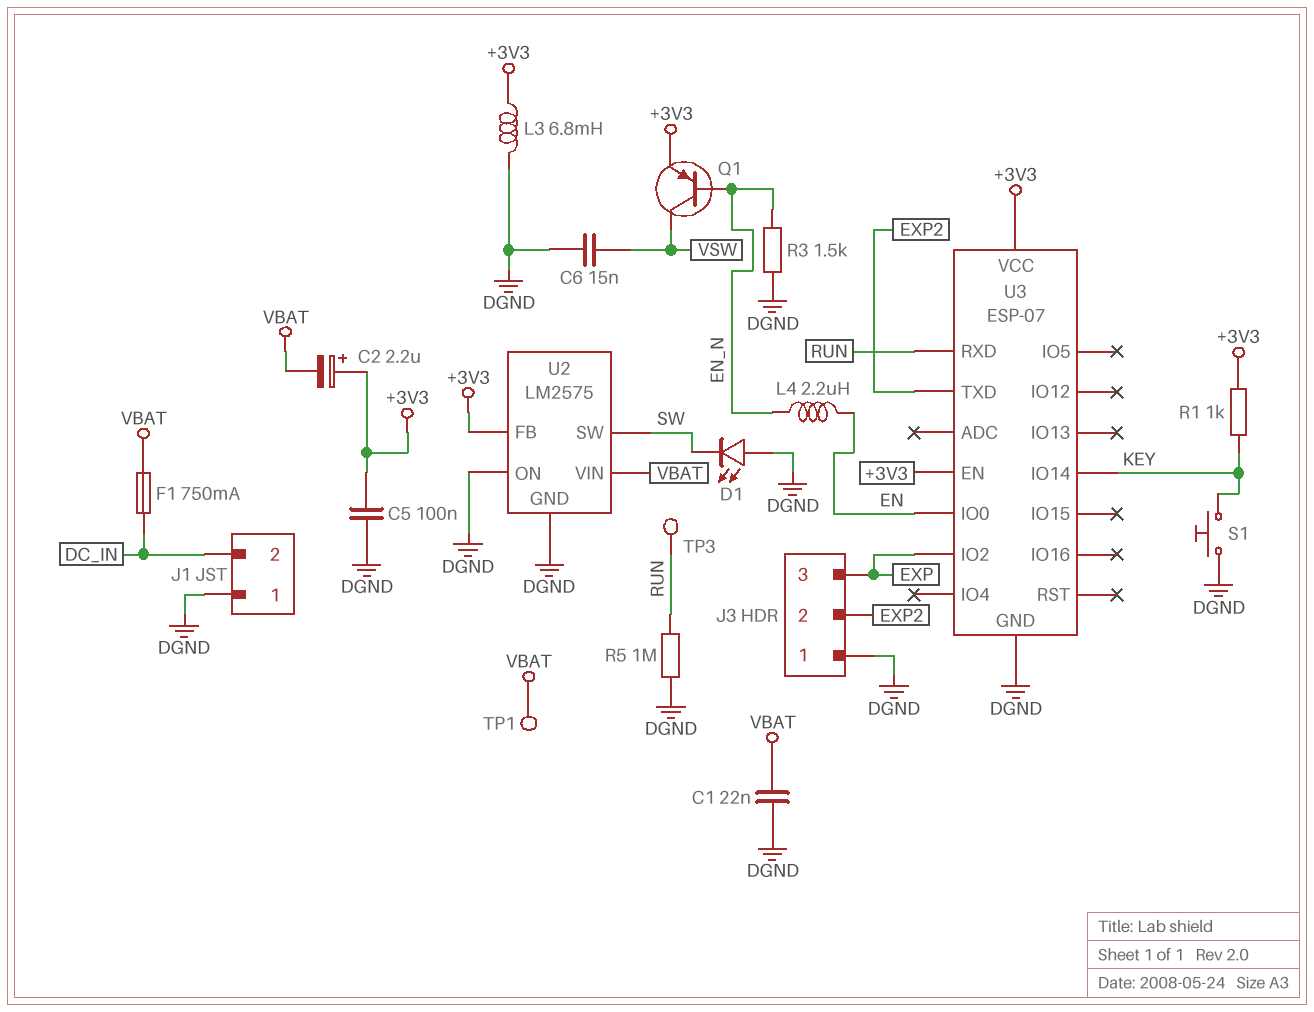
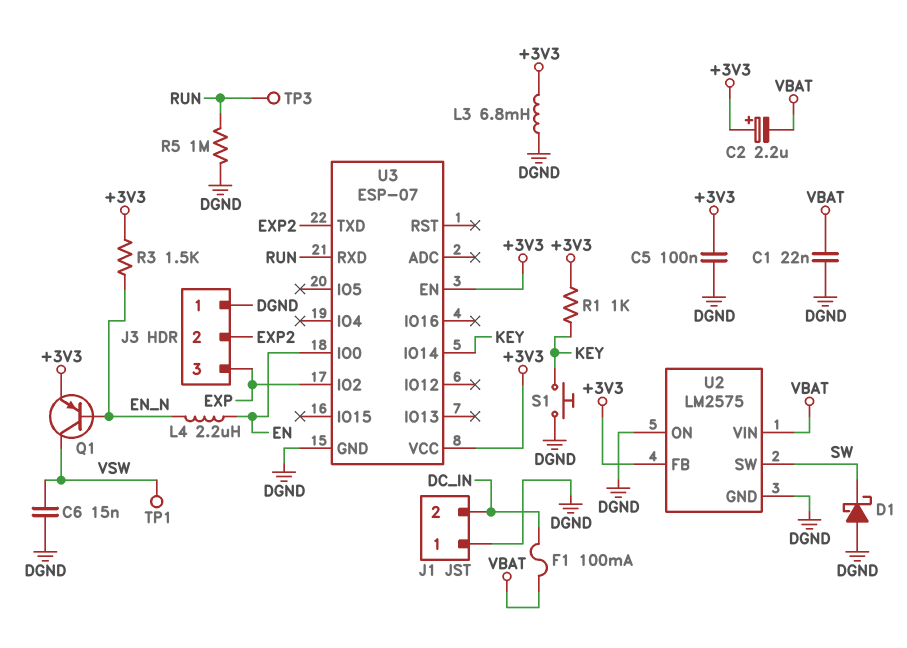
D1: LED (A DGND, K SW) -> schottky (A DGND, K SW)
F1: 750mA (DC_IN, VBAT) -> 100mA (DC_IN, VBAT)
R3: 1.5k (DGND, EN_N) -> 1.5k (+3V3, EN_N)
TP1: test point (VBAT) -> test point (VSW)

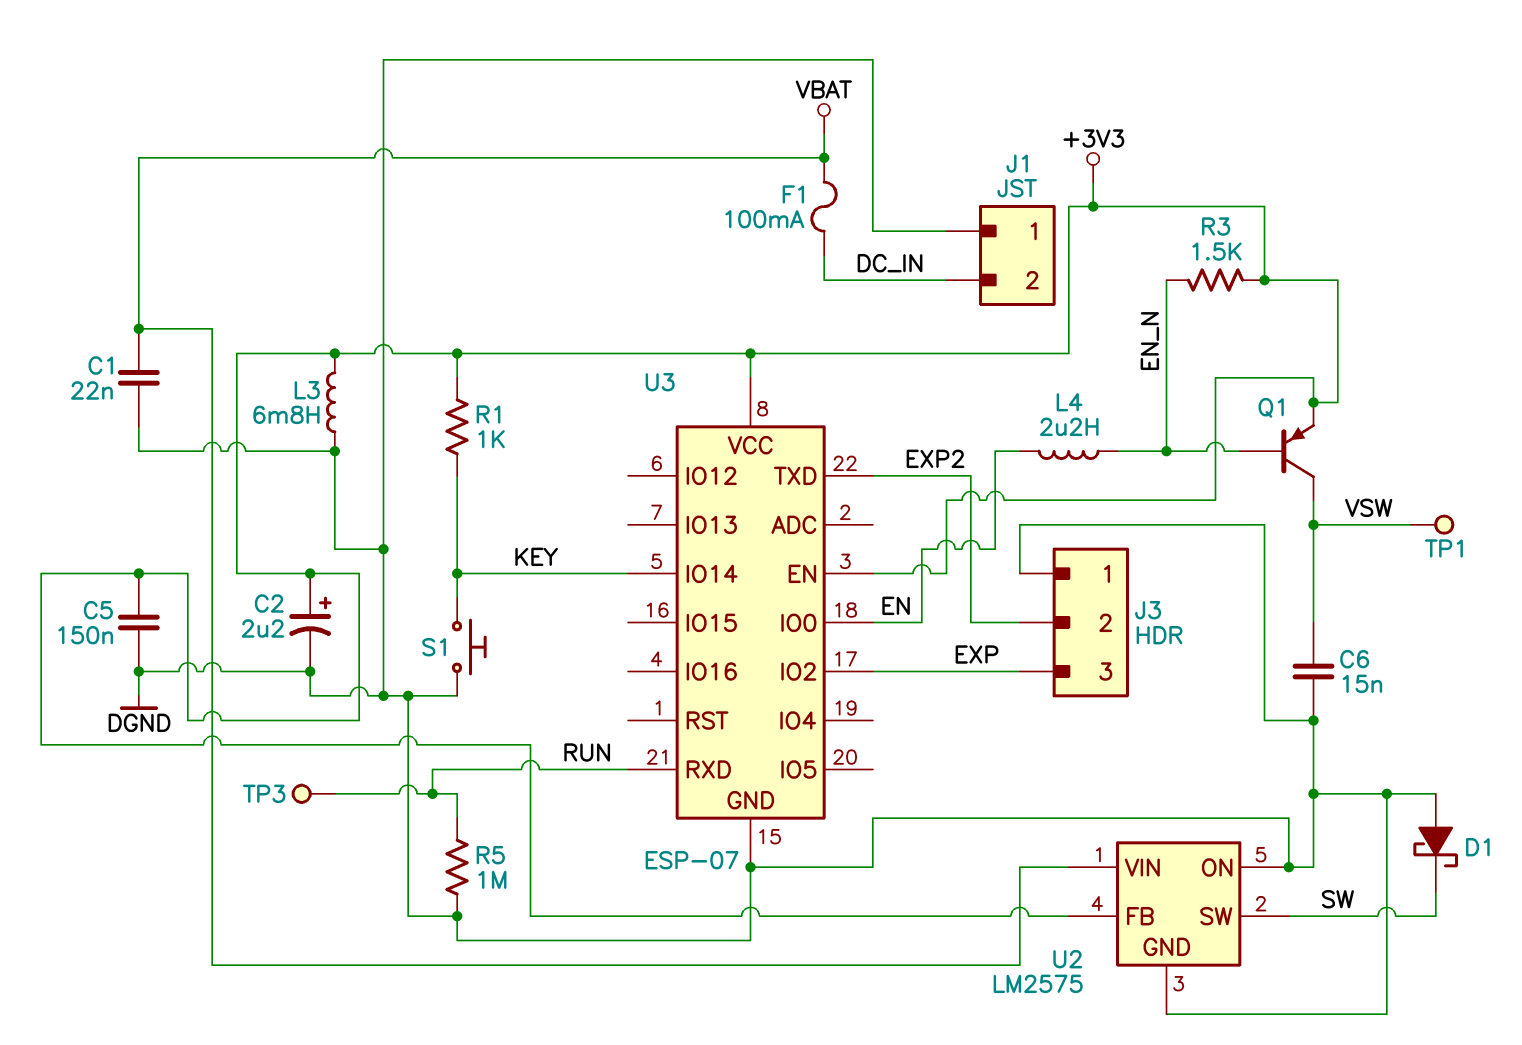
C2: 2.2uF (plus +3V3, minus VBAT) -> 2.2uF (plus +3V3, minus DGND)
C5: 100nF (+3V3, DGND) -> 150nF (+3V3, DGND)

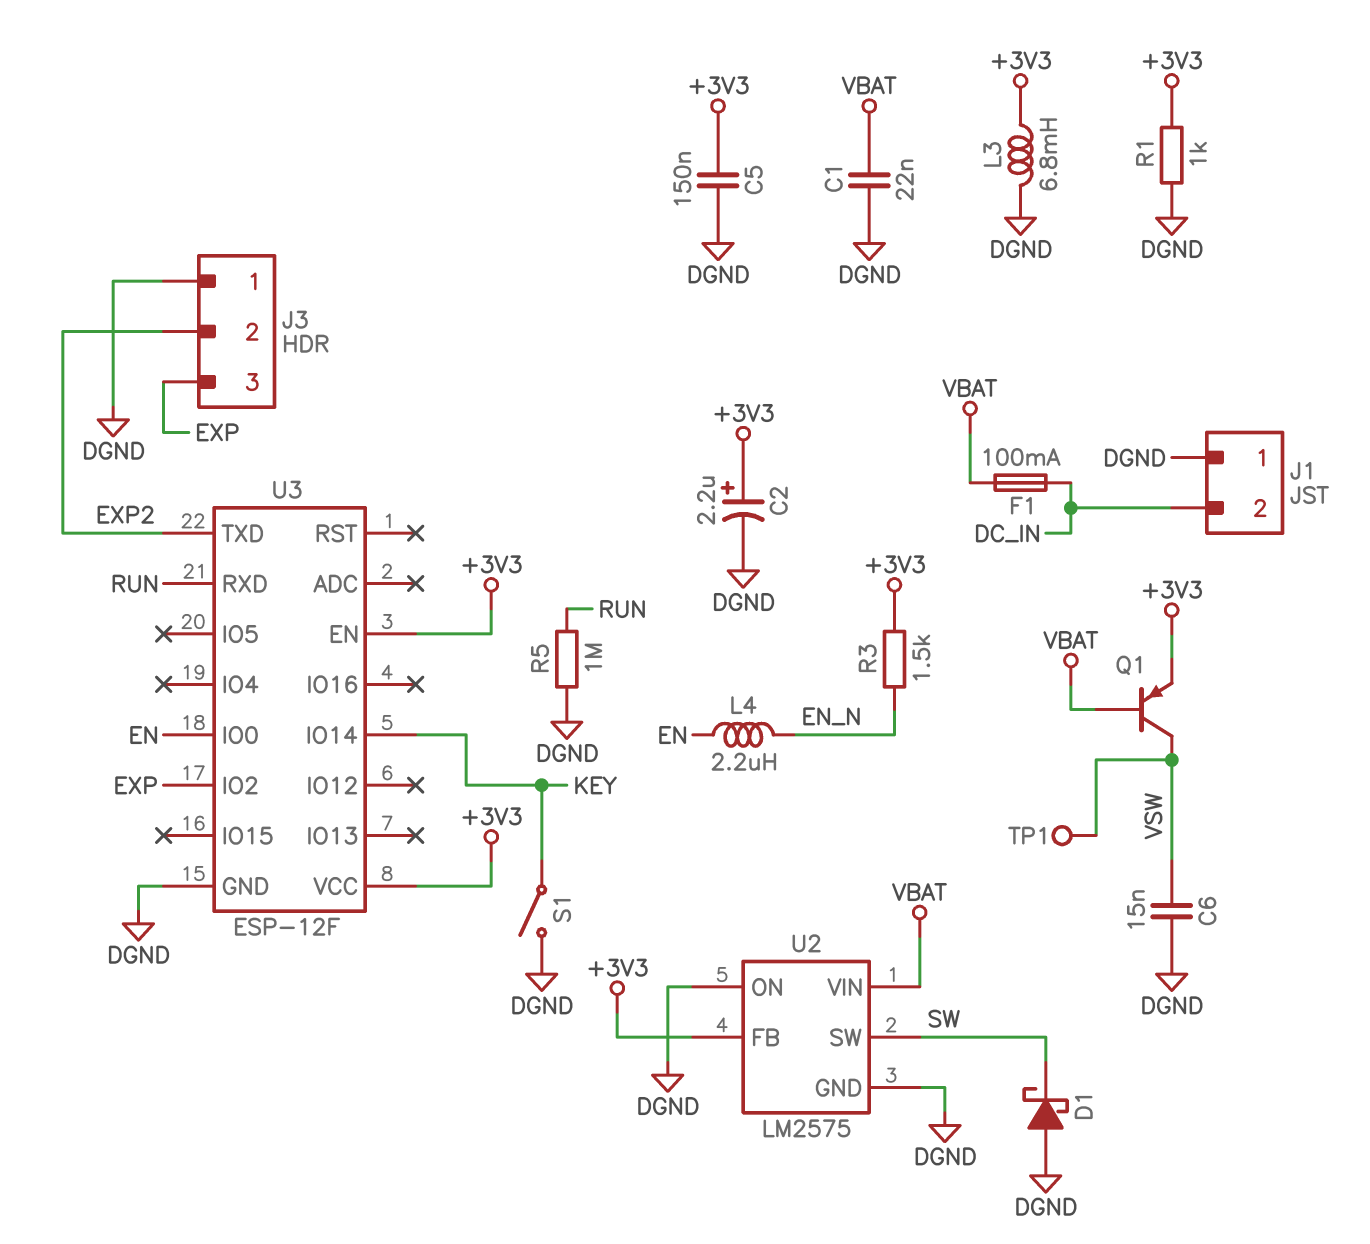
Q1: PNP (B EN_N, C VSW, E +3V3) -> PNP (B VBAT, C VSW, E +3V3)
R1: 1k (+3V3, KEY) -> 1k (+3V3, DGND)
S1: button (DGND, KEY) -> switch (DGND, KEY)
TP3: test point (RUN) -> none
U3: ESP-07 -> ESP-12F

